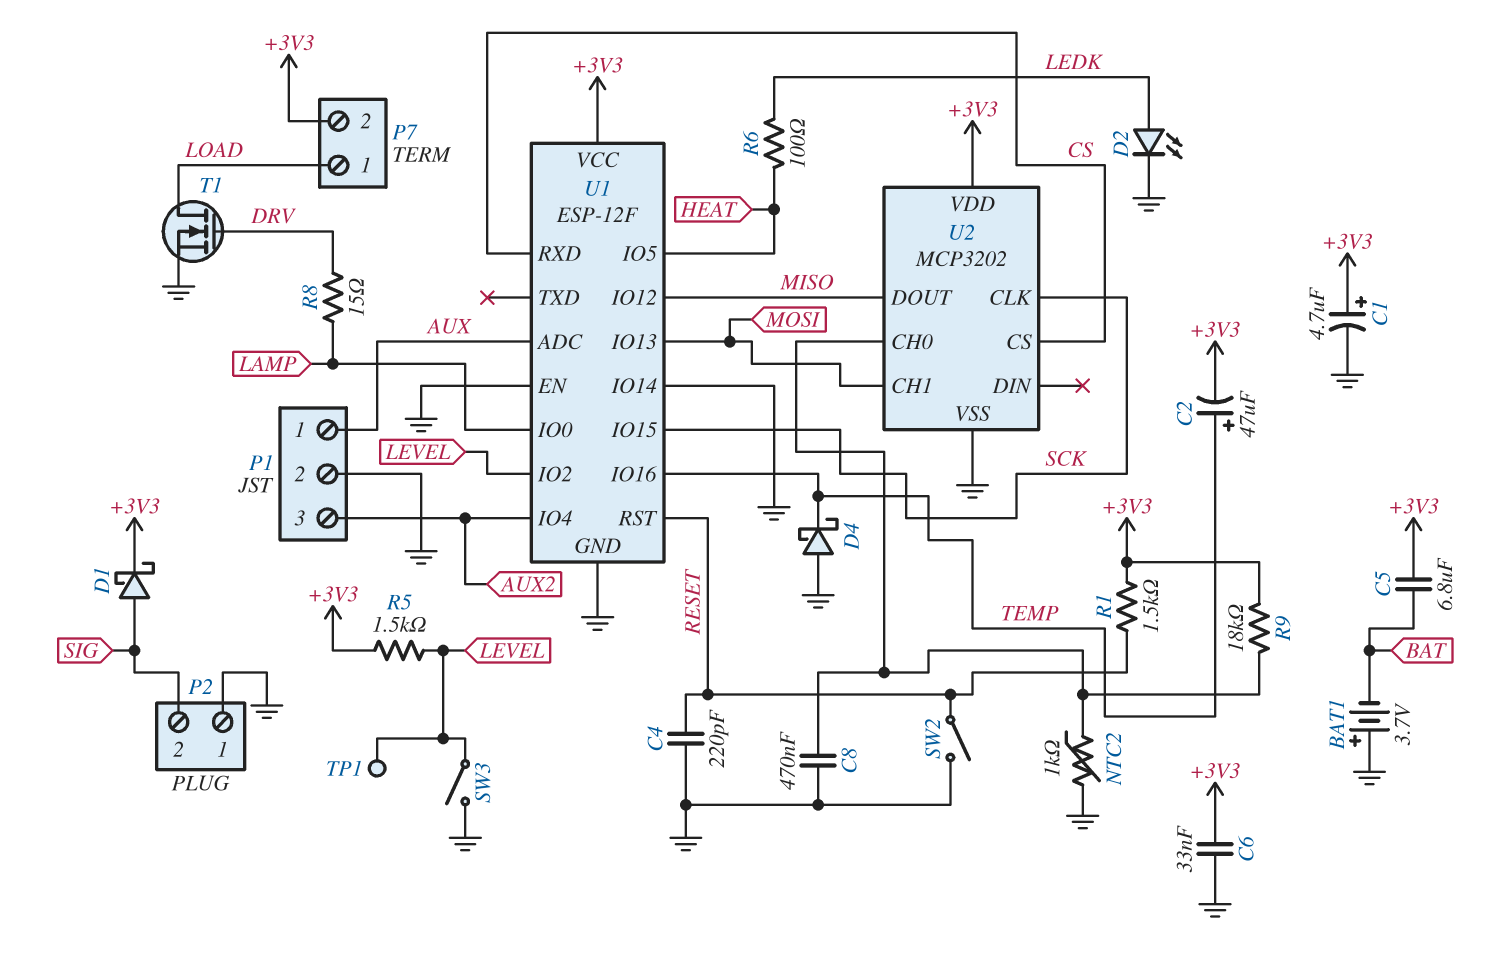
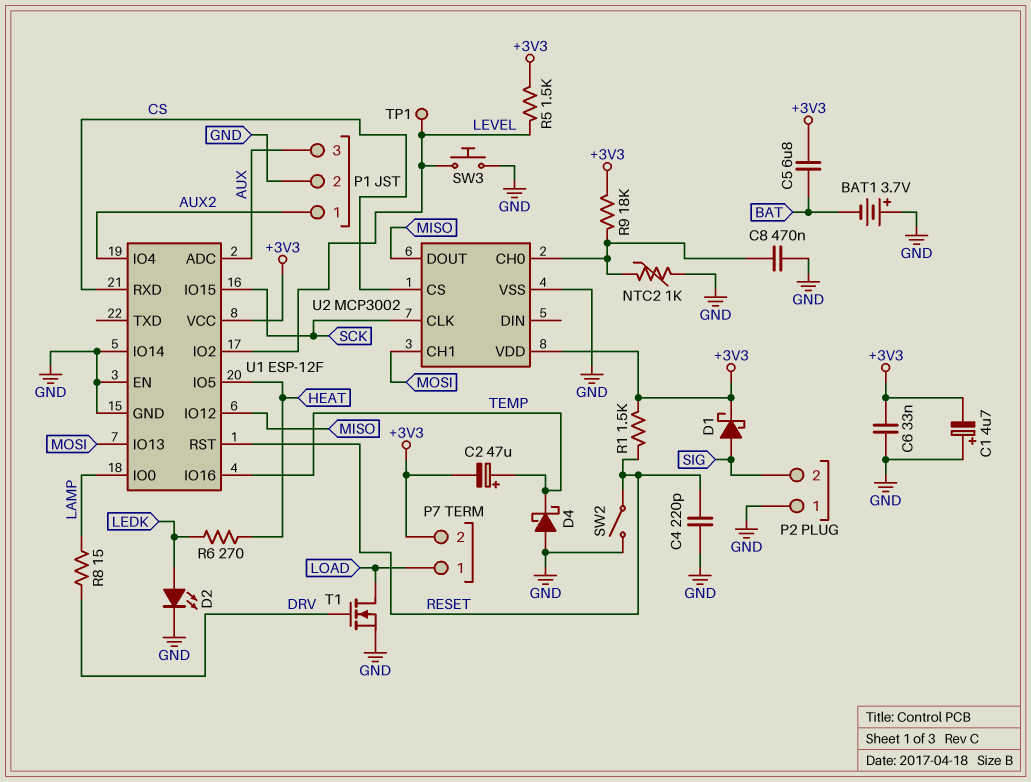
C1: 4.7uF (plus +3V3, minus GND) -> 4.7uF (plus GND, minus +3V3)
P1 pin 1: AUX -> AUX2
P1 pin 3: AUX2 -> AUX
R6: 100 (HEAT, LEDK) -> 270 (HEAT, LEDK)
SW3: switch (GND, LEVEL) -> button (GND, LEVEL)
U2: MCP3202 -> MCP3002

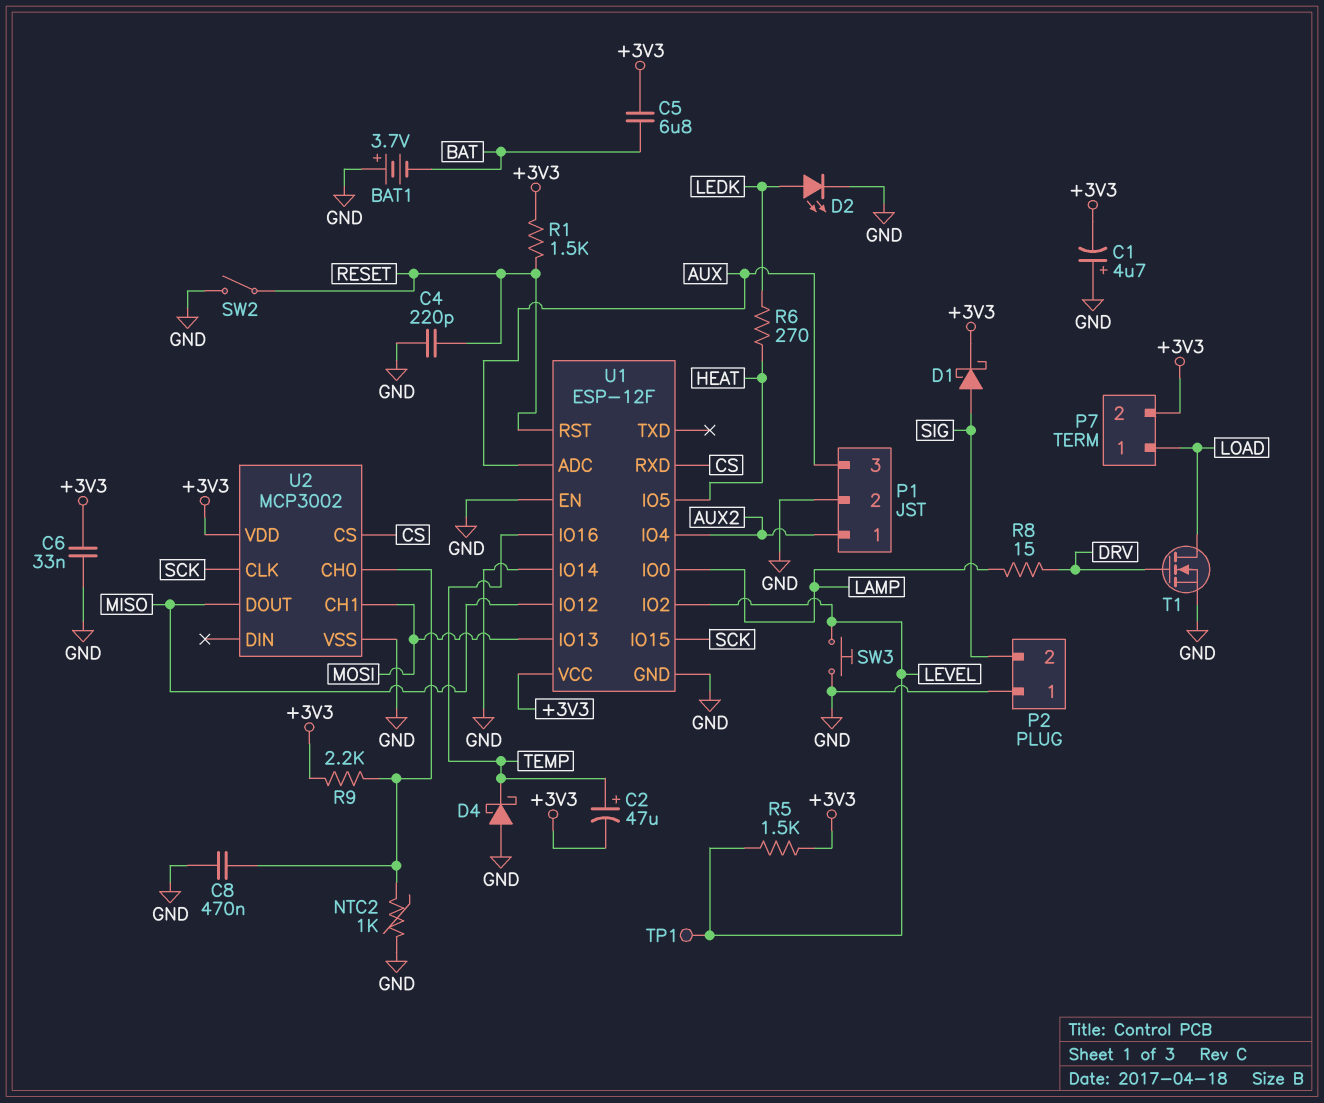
R9: 18k (+3V3, U2/CH0) -> 2.2k (+3V3, U2/CH0)

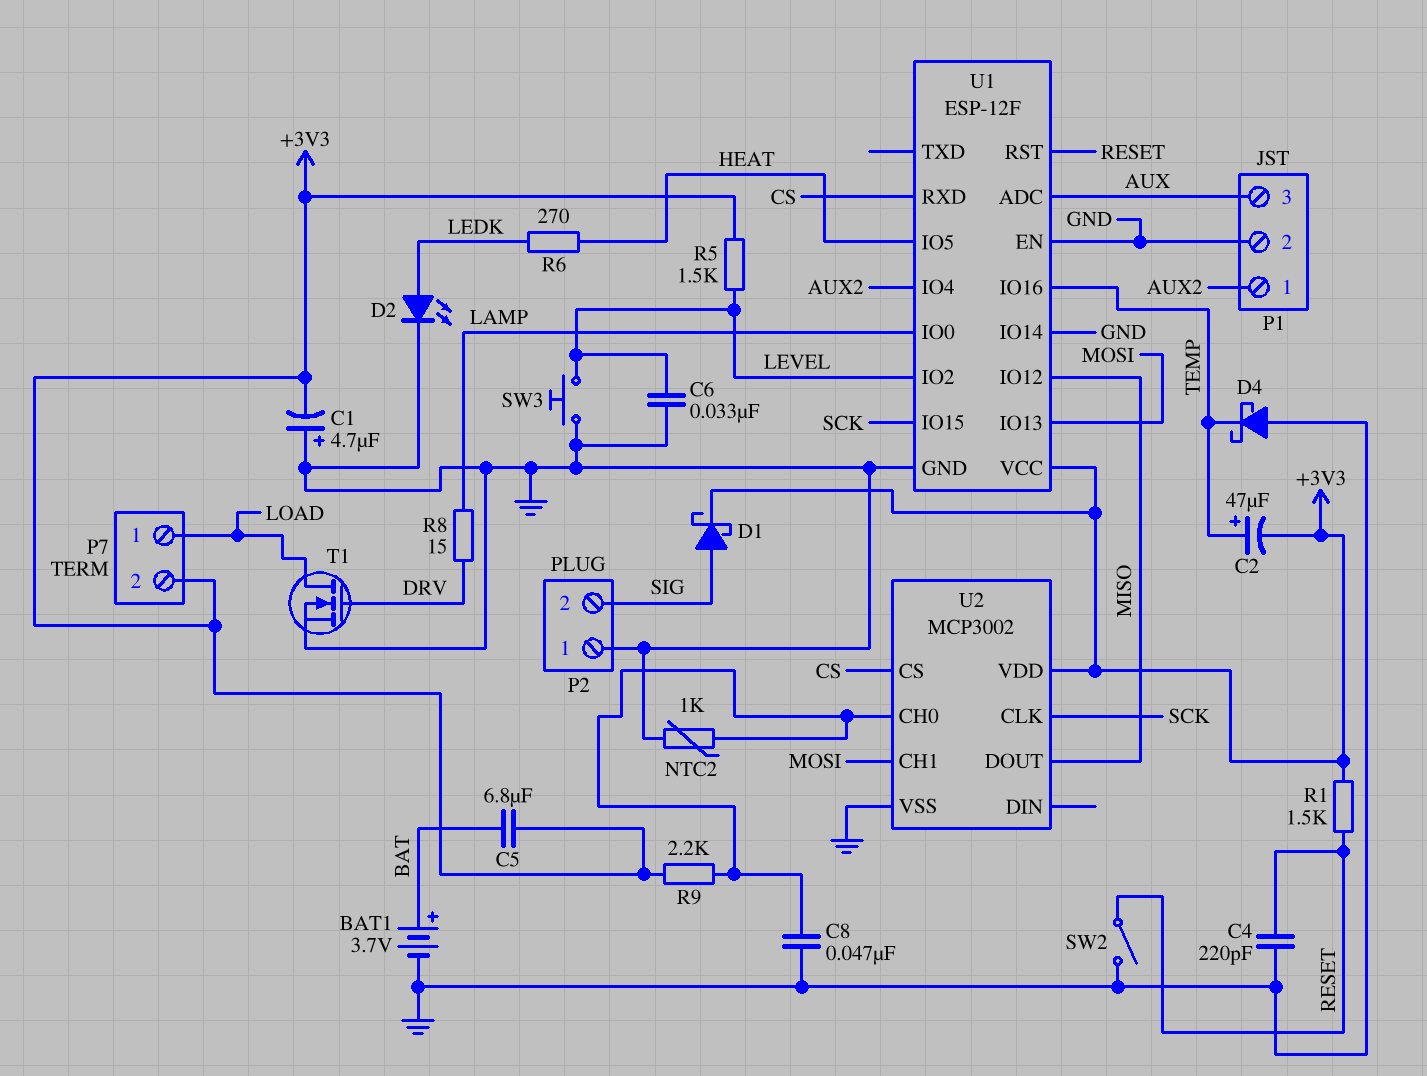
BAT1: 3.7V (plus GND, minus BAT) -> 3.7V (plus BAT, minus GND)
C6: 33nF (+3V3, GND) -> 33nF (GND, LEVEL)
C8: 470nF (GND, U2/CH0) -> 47nF (GND, U2/CH0)
TP1: test point (LEVEL) -> none

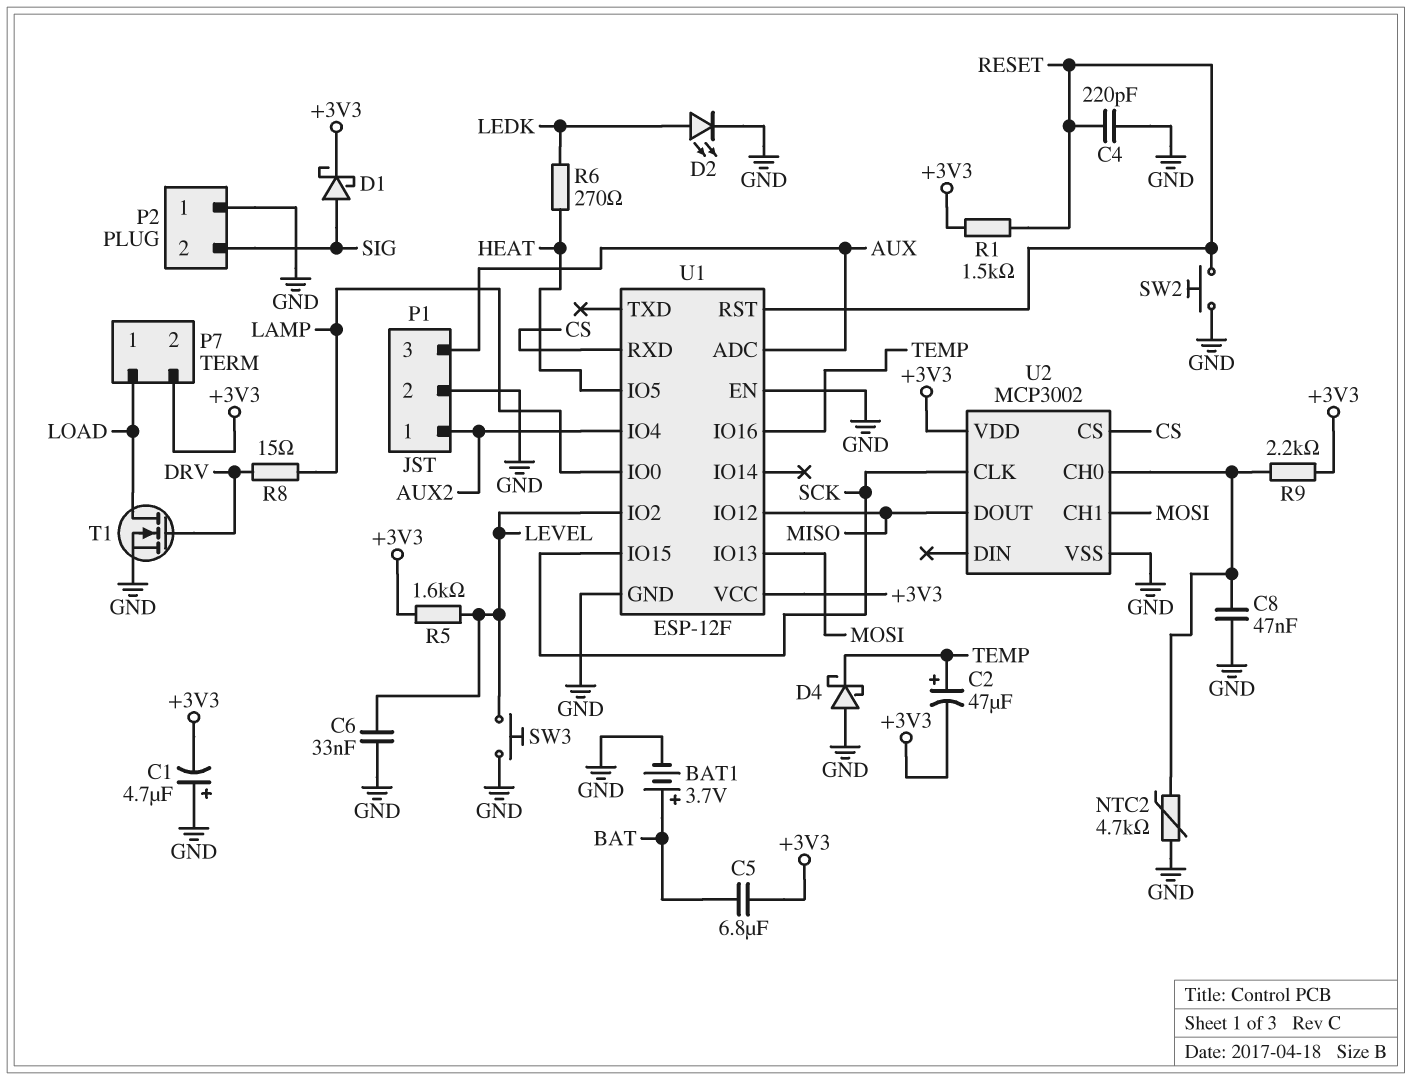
NTC2: 1k (GND, U2/CH0) -> 4.7k (GND, U2/CH0)
R5: 1.5k (+3V3, LEVEL) -> 1.6k (+3V3, LEVEL)
SW2: switch (GND, RESET) -> button (GND, RESET)
U1 pin IO14: GND -> none

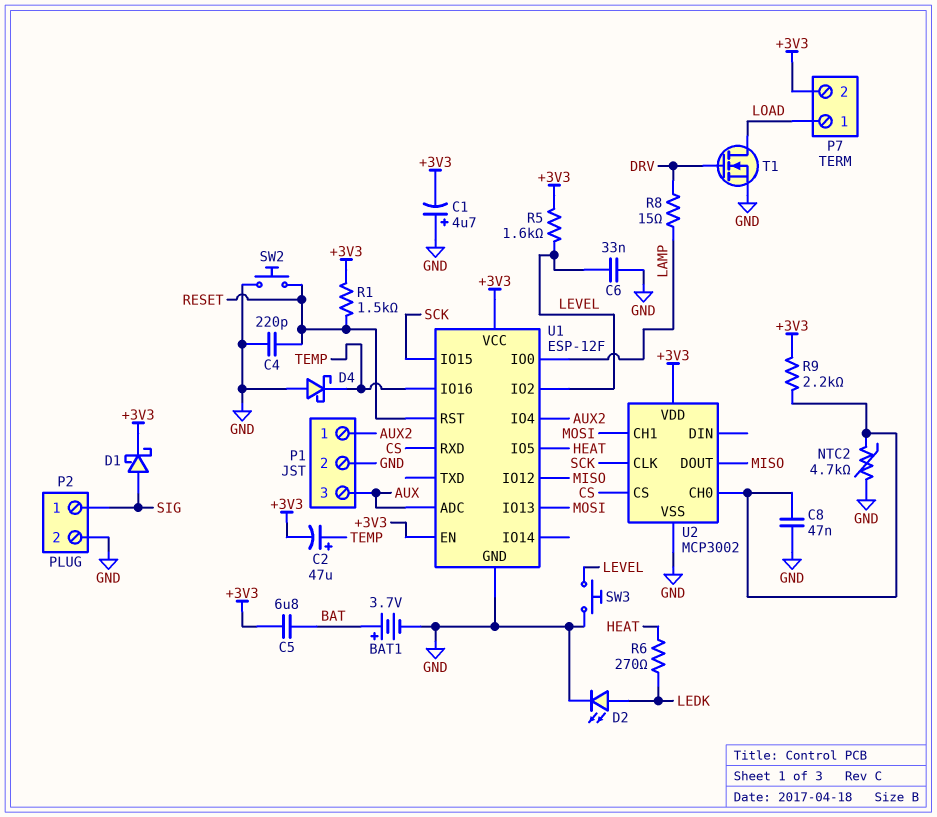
P2 pin 1: GND -> SIG
P2 pin 2: SIG -> GND
U1 pin EN: GND -> +3V3

